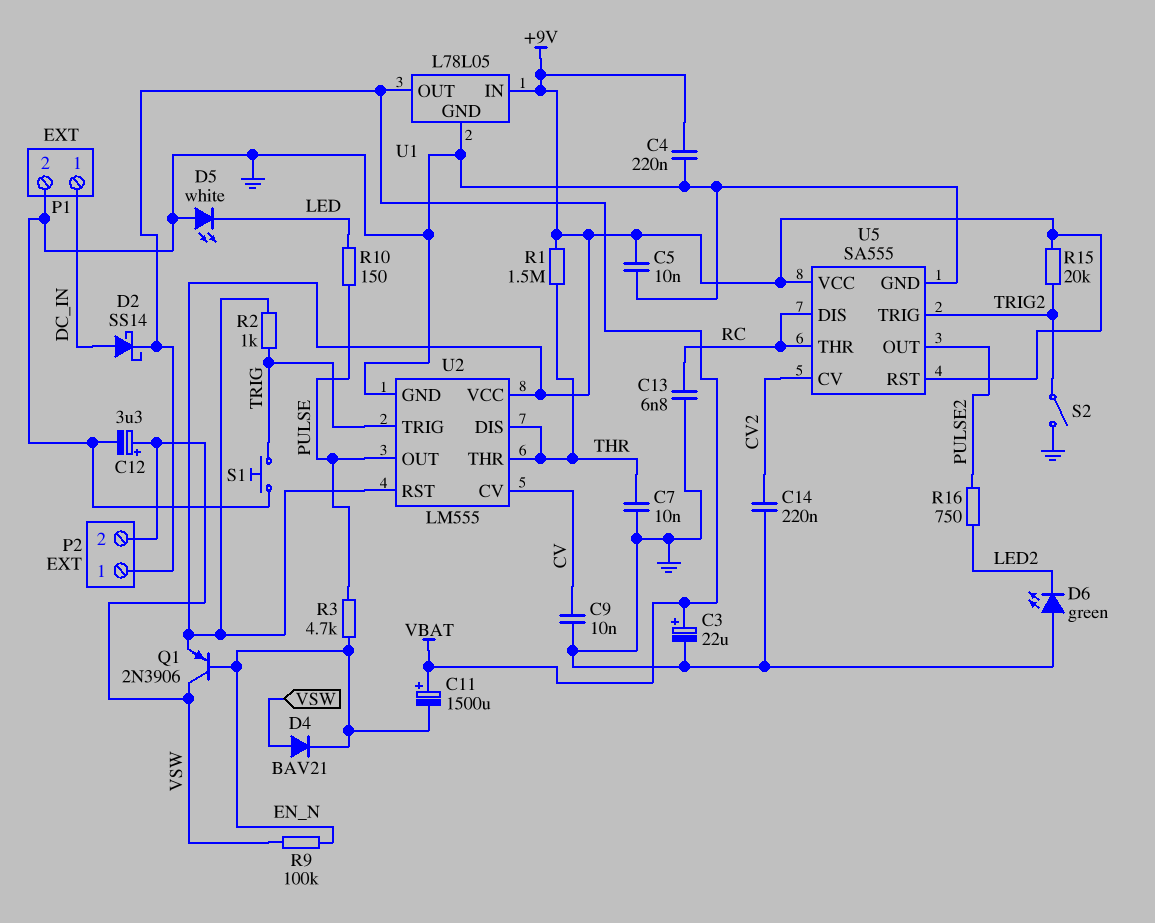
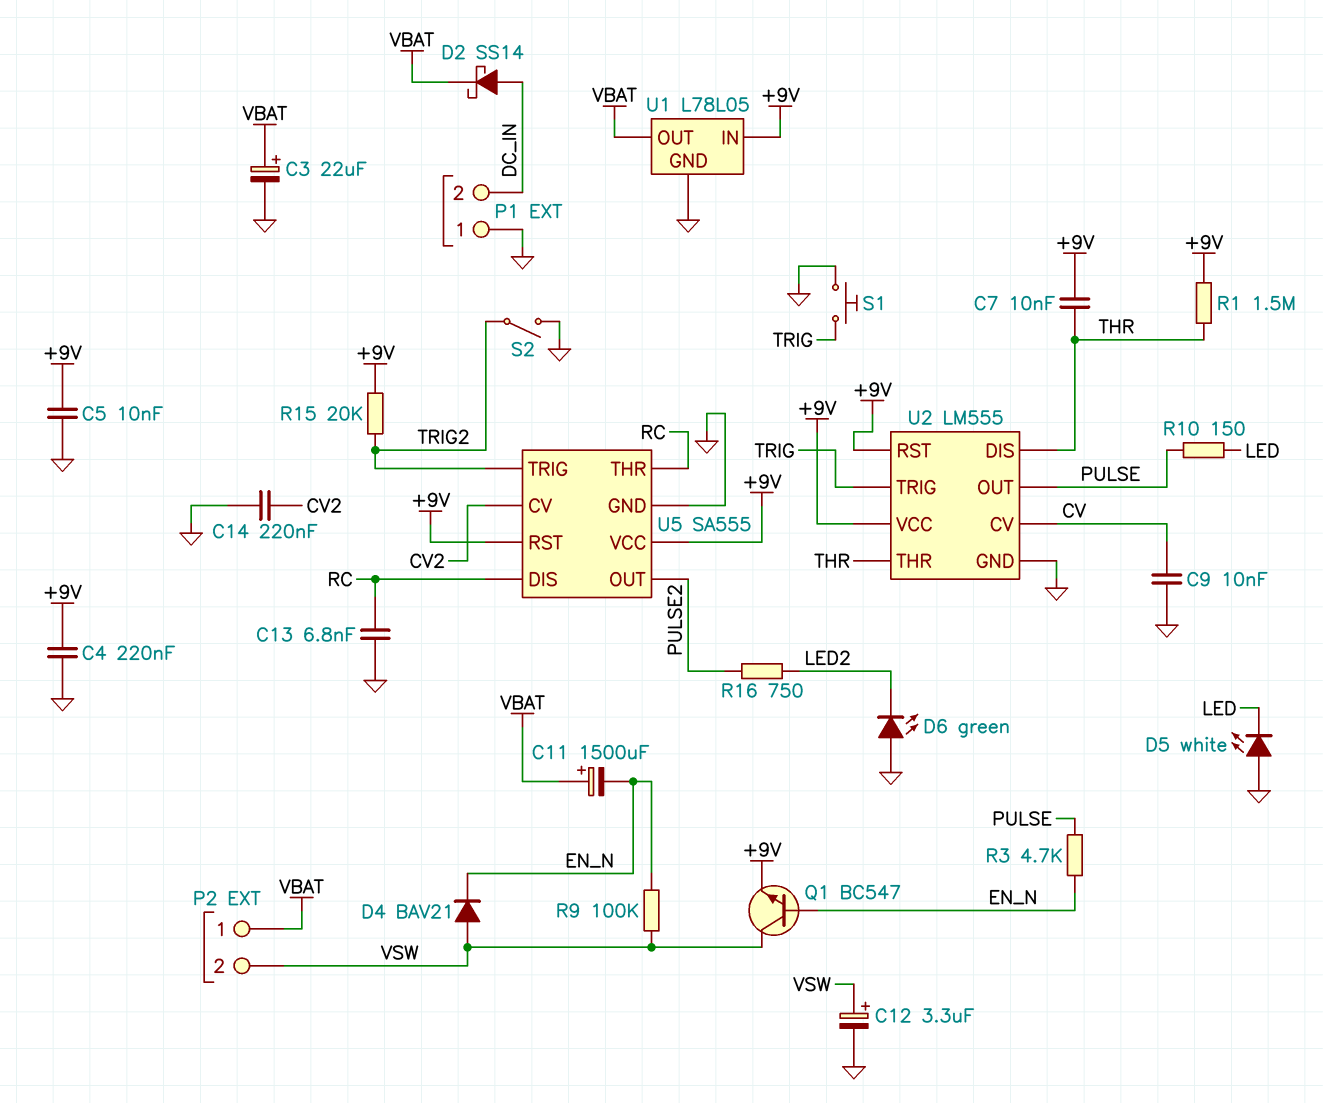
C7: 10nF (GND, THR) -> 10nF (+9V, THR)
P1 pin 1: DC_IN -> GND
P1 pin 2: GND -> DC_IN
Q1: PNP 2N3906 (B EN_N, C VSW, E +9V) -> NPN BC547 (B EN_N, C VSW, E +9V)
R2: 1k (+9V, TRIG) -> none

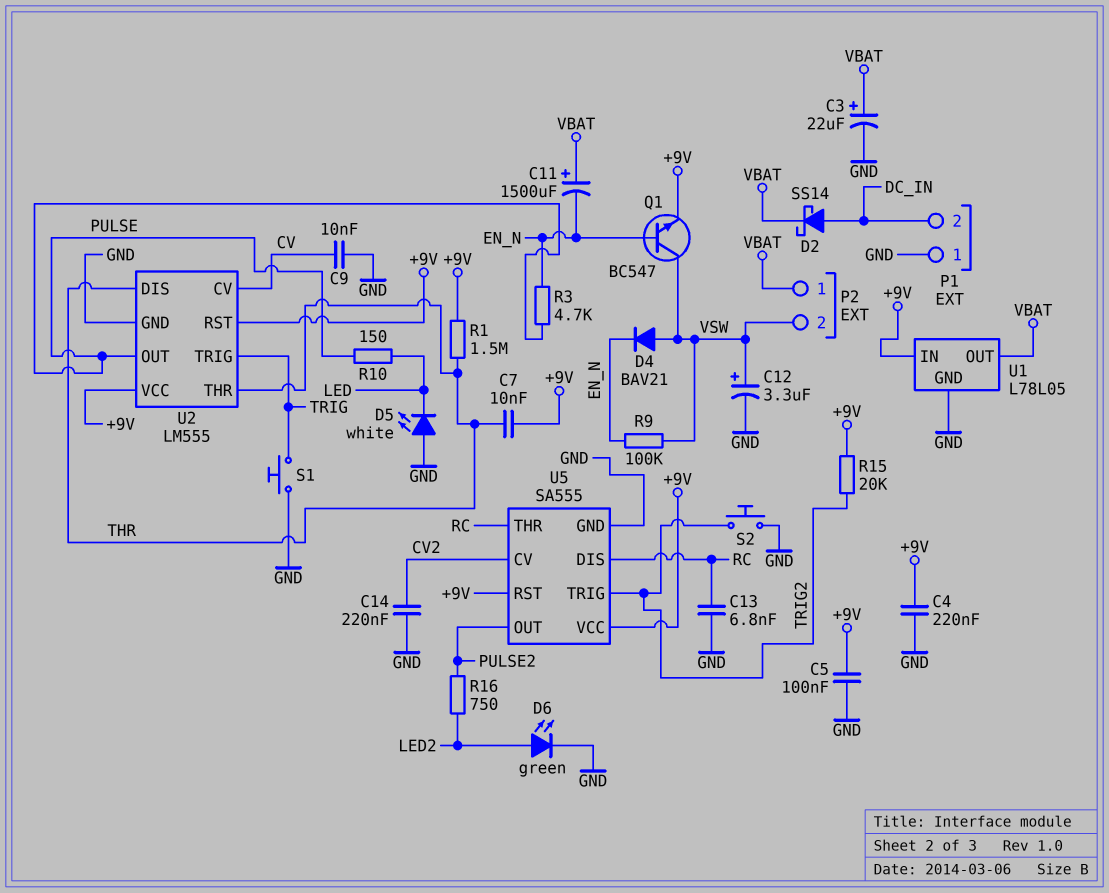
C5: 10nF (+9V, GND) -> 100nF (+9V, GND)
D6: LED green (A GND, K LED2) -> LED green (A LED2, K GND)
S2: switch (GND, TRIG2) -> button (GND, TRIG2)

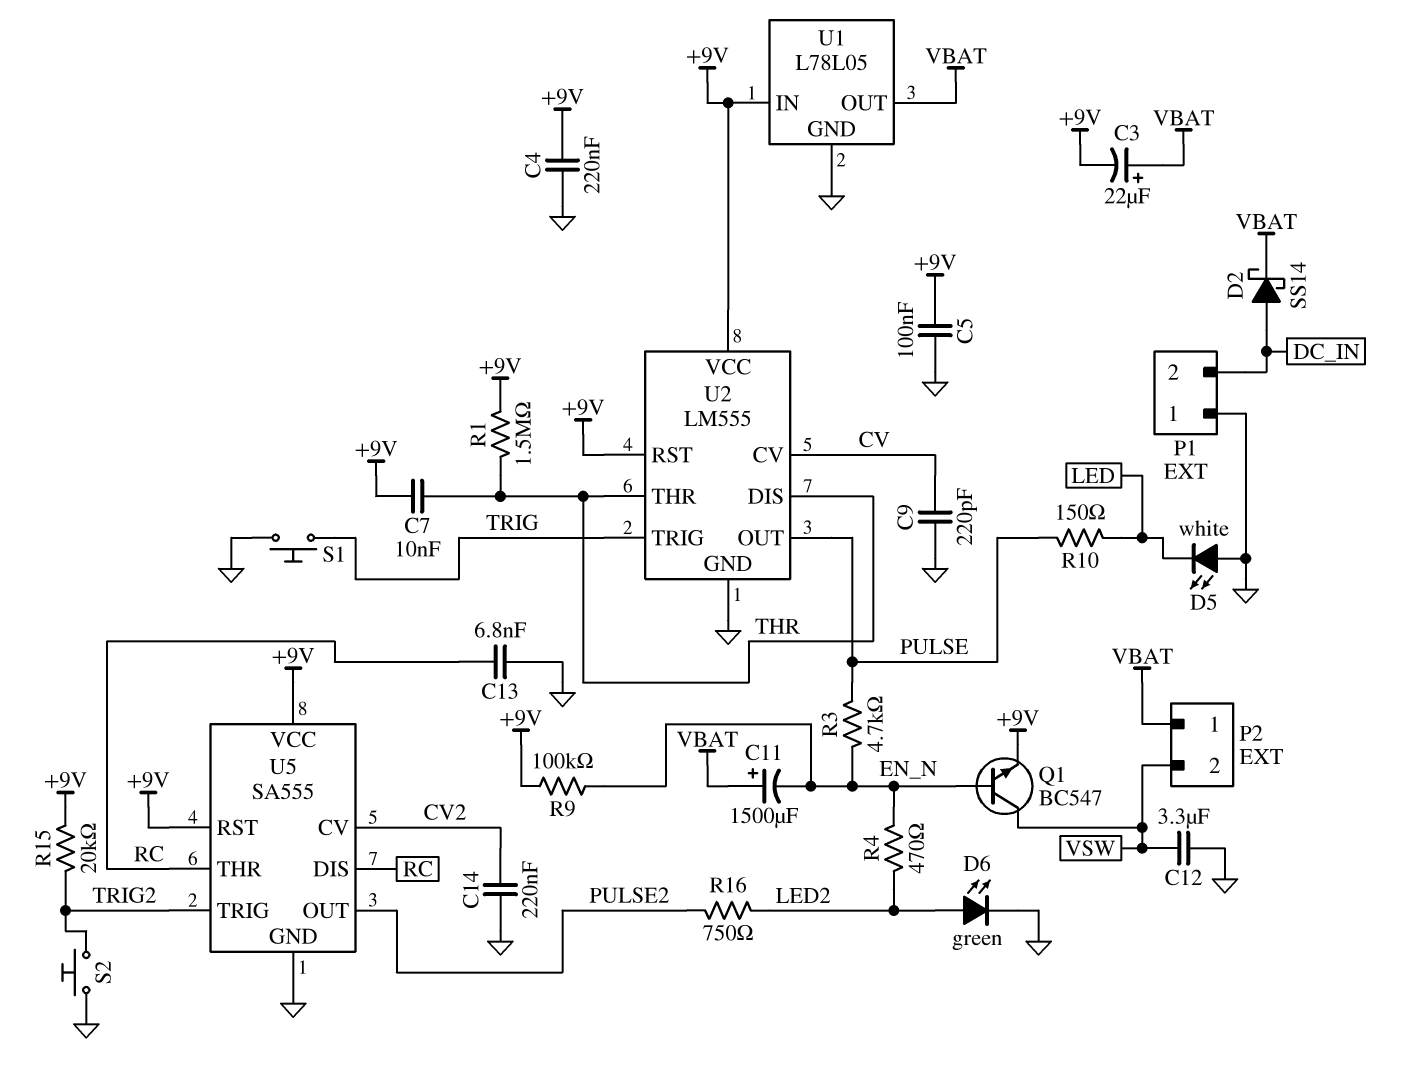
C3: 22uF (plus VBAT, minus GND) -> 22uF (plus VBAT, minus +9V)
C9: 10nF (CV, GND) -> 220pF (CV, GND)
C12: 3.3uF (plus VSW, minus GND) -> 3.3uF (GND, VSW)
D4: diode BAV21 (A VSW, K EN_N) -> none
R4: none -> 470 (EN_N, LED2)
R9: 100k (EN_N, VSW) -> 100k (+9V, EN_N)

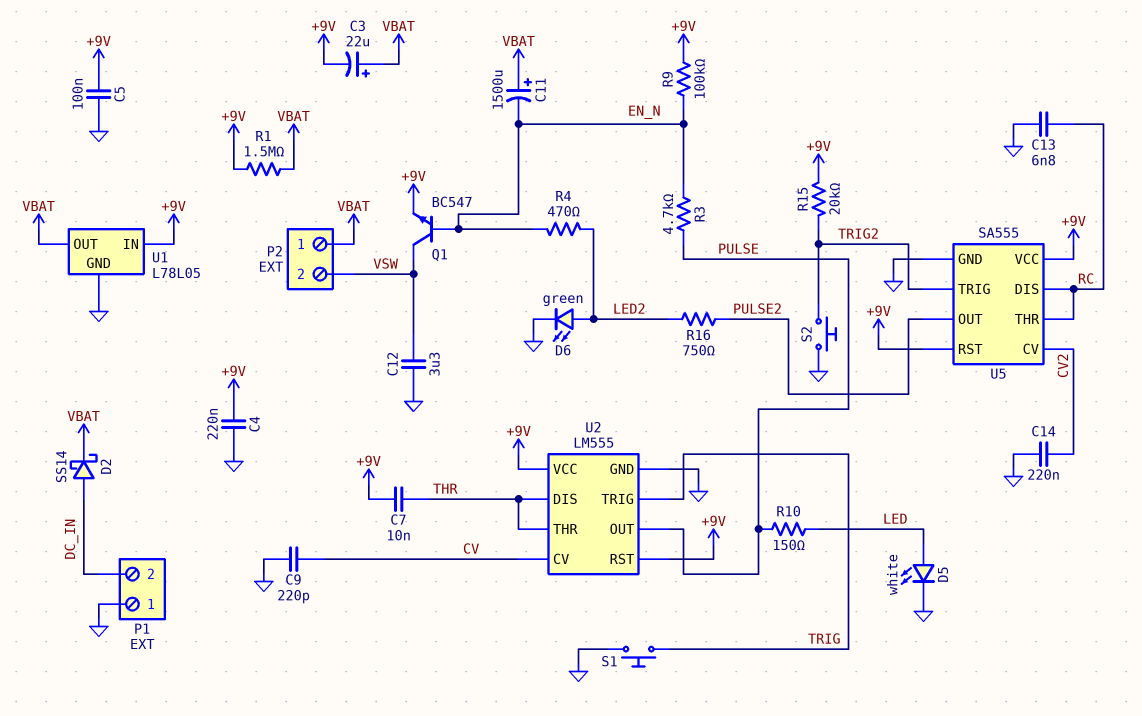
D5: LED white (A GND, K LED) -> LED white (A LED, K GND)
R1: 1.5M (+9V, THR) -> 1.5M (+9V, VBAT)

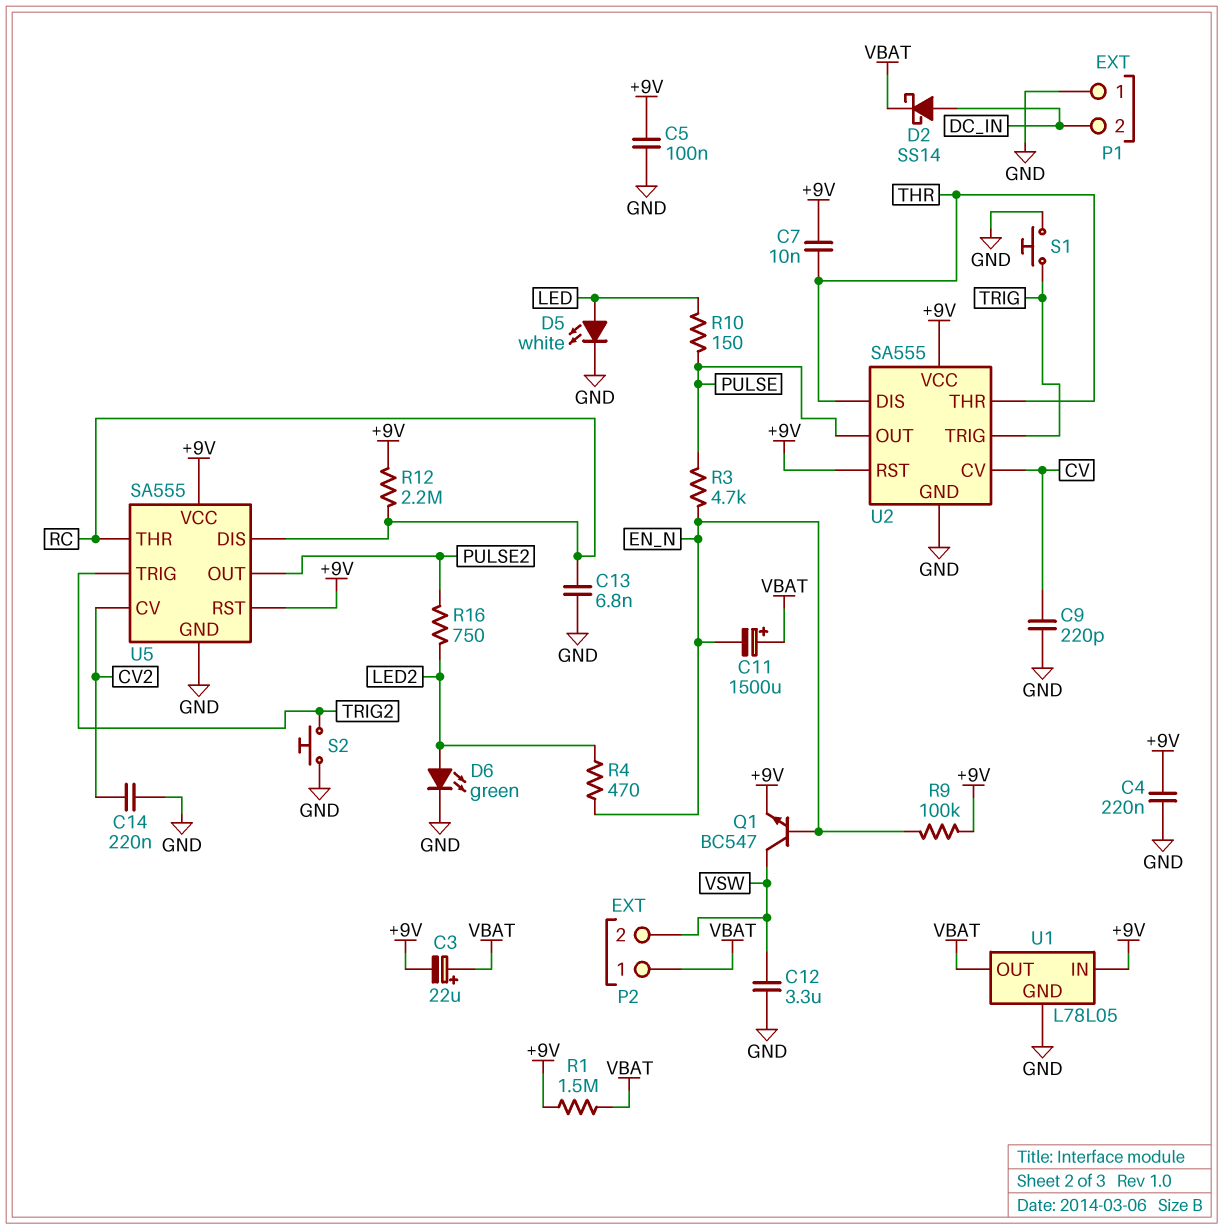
R12: none -> 2.2M (+9V, RC)
R15: 20k (+9V, TRIG2) -> none
U2: LM555 -> SA555

